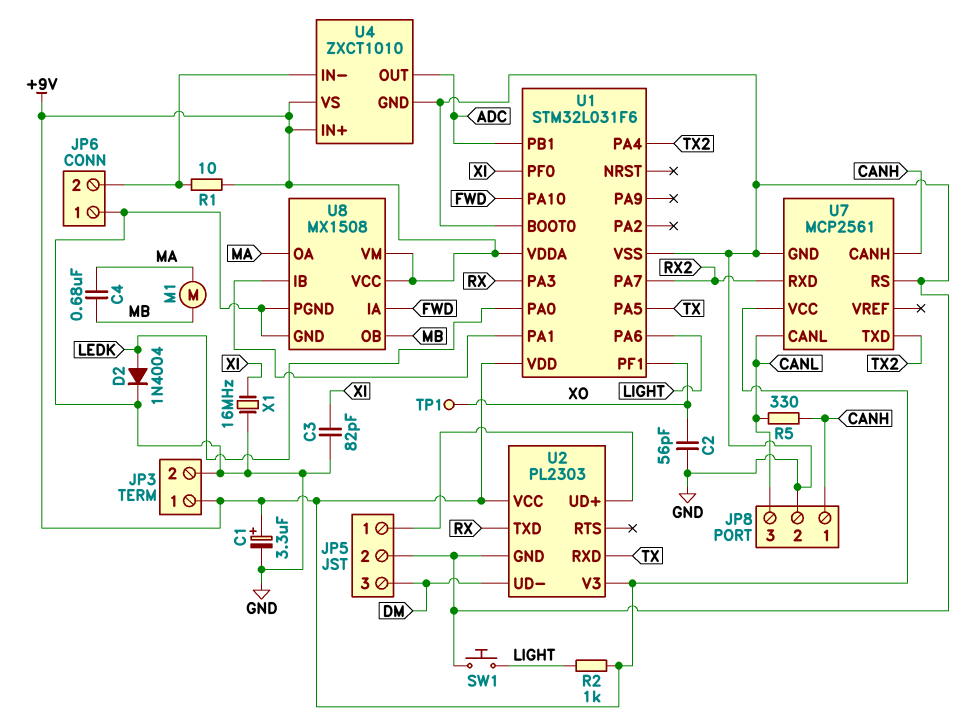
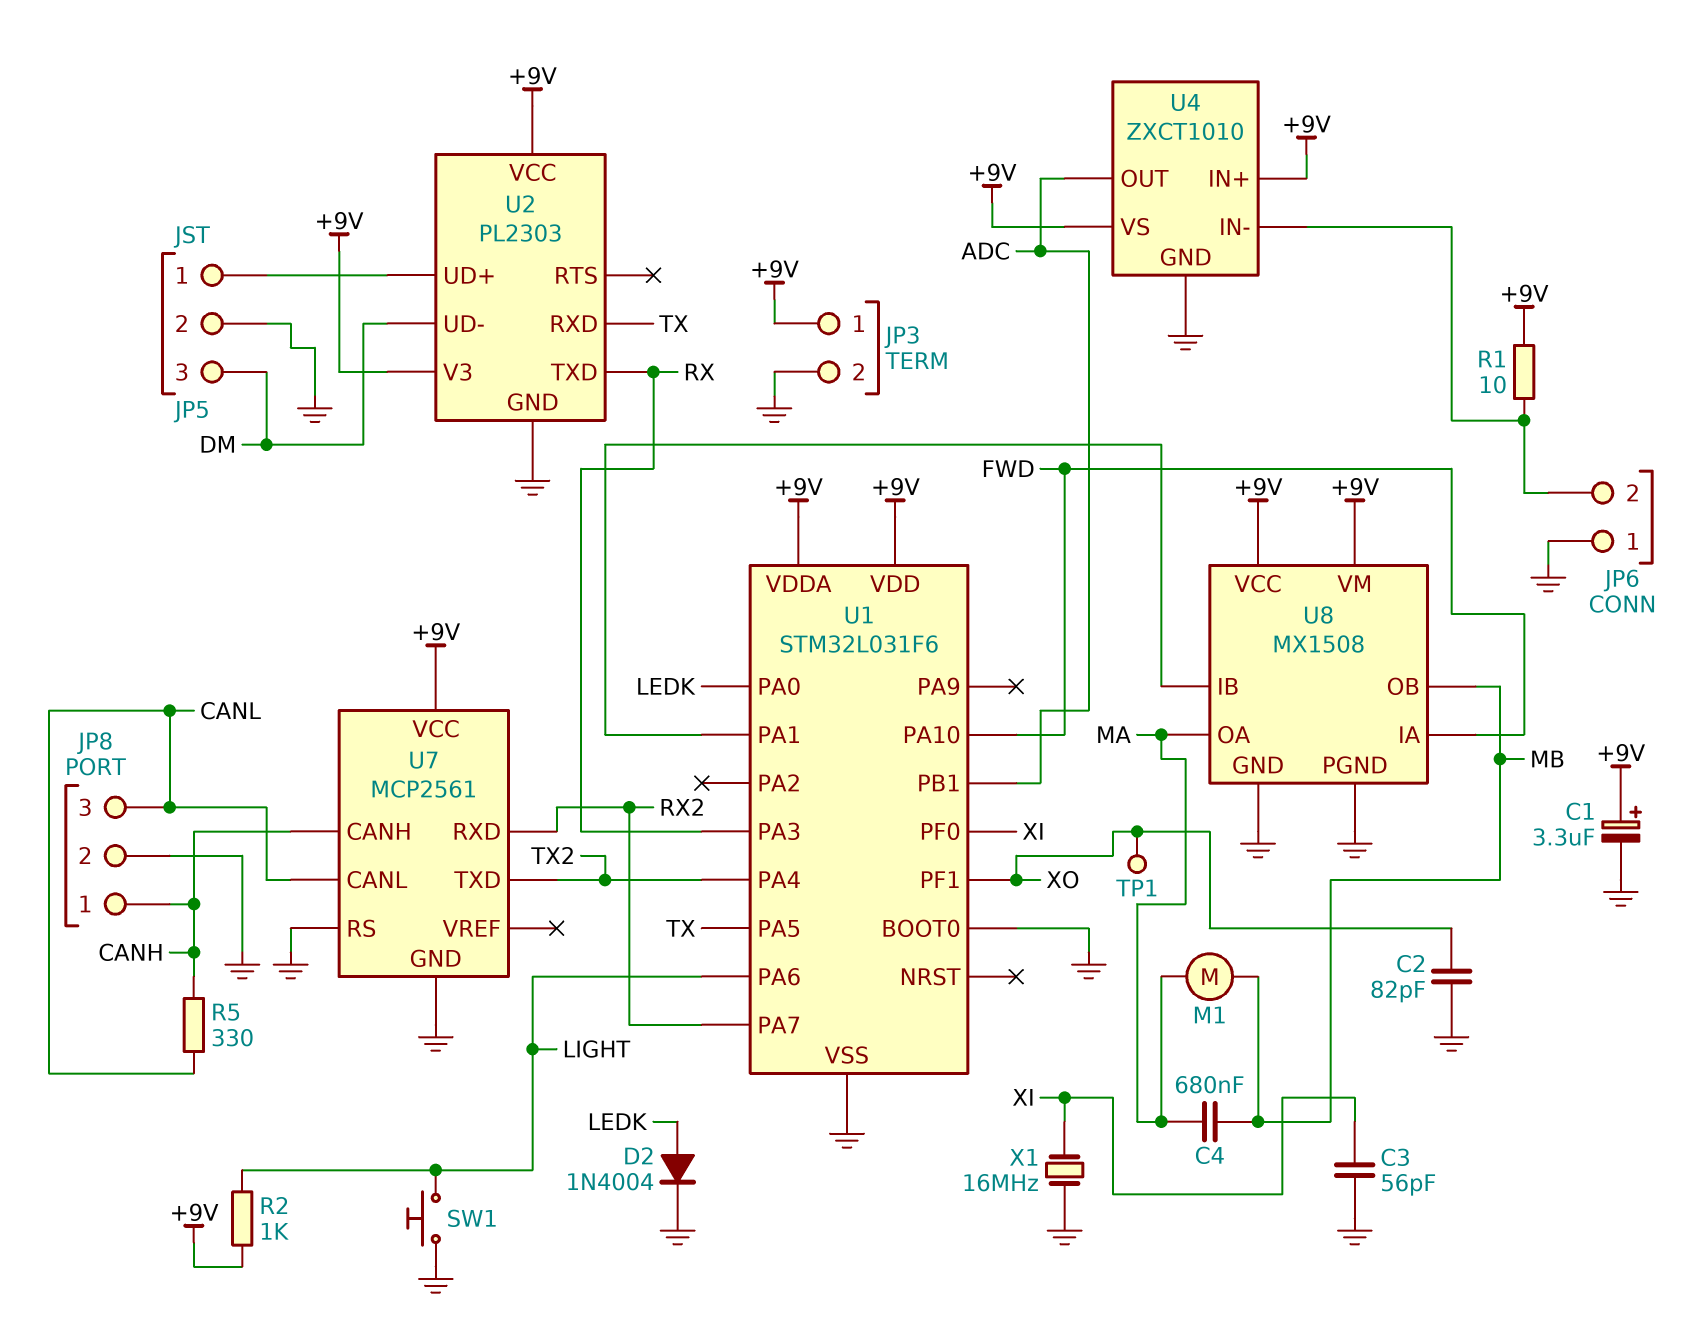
C2: 56pF (GND, XO) -> 82pF (GND, XO)
C3: 82pF (GND, XI) -> 56pF (GND, XI)

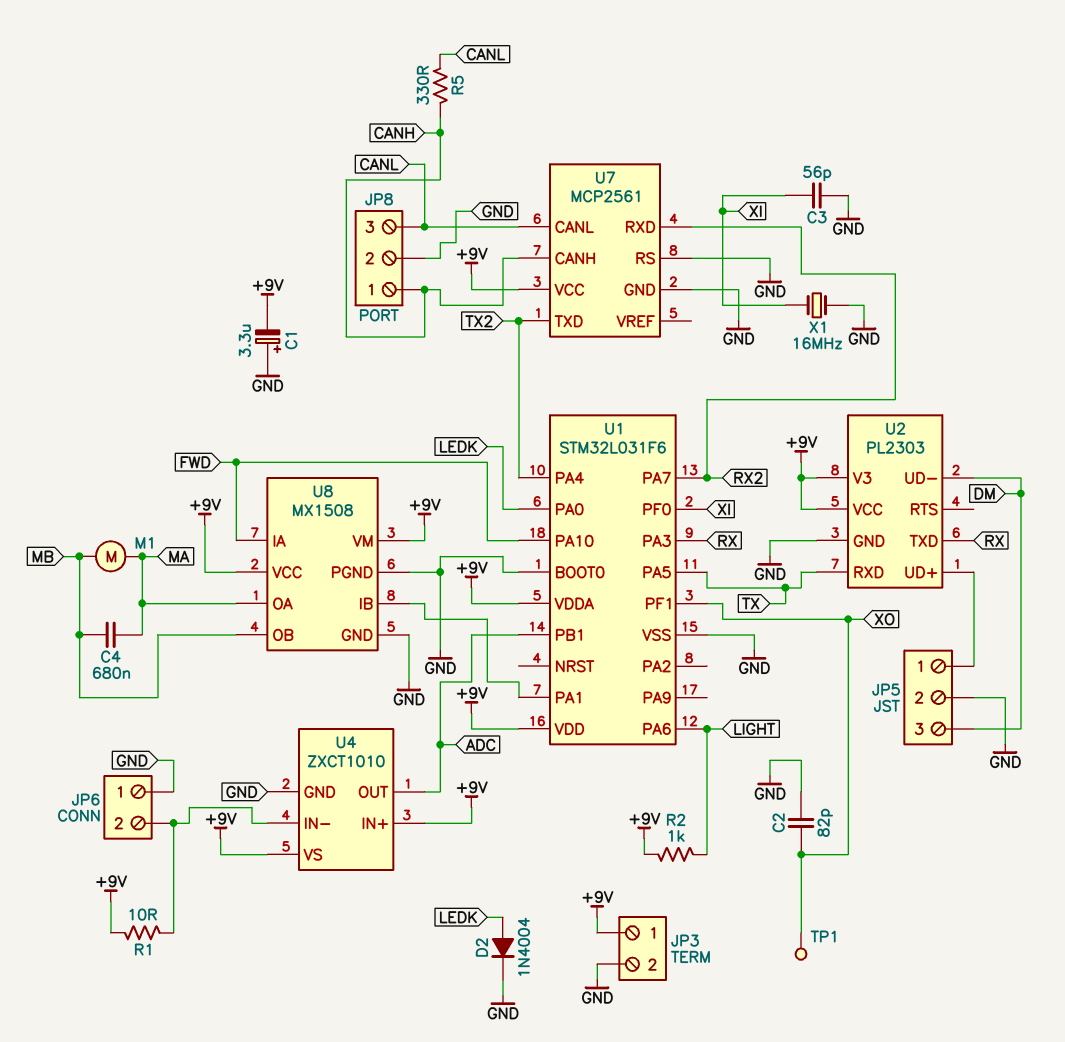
C1: 3.3uF (plus +9V, minus GND) -> 3.3uF (plus GND, minus +9V)
SW1: button (GND, LIGHT) -> none

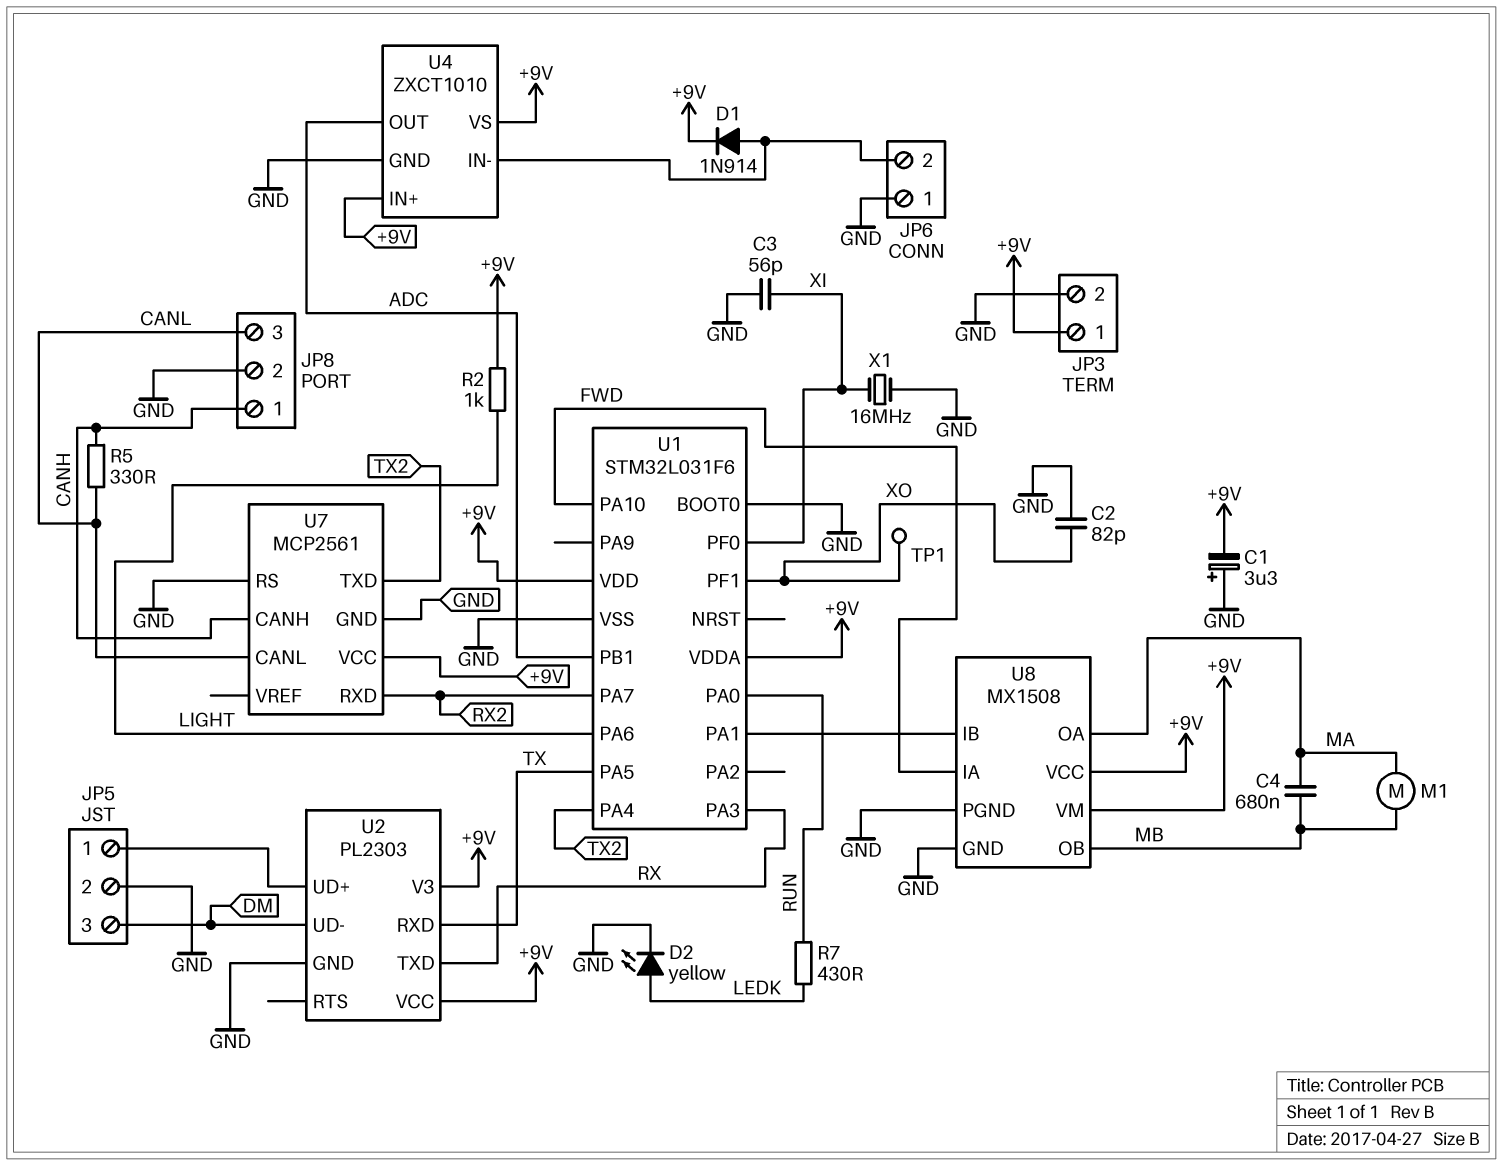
D1: none -> diode 1N914 (A JP6/2, K +9V)
D2: diode 1N4004 (A LEDK, K GND) -> LED yellow (A LEDK, K GND)
R1: 10 (+9V, JP6/2) -> none
R7: none -> 430 (LEDK, RUN)
U1 pin PA0: LEDK -> RUN

